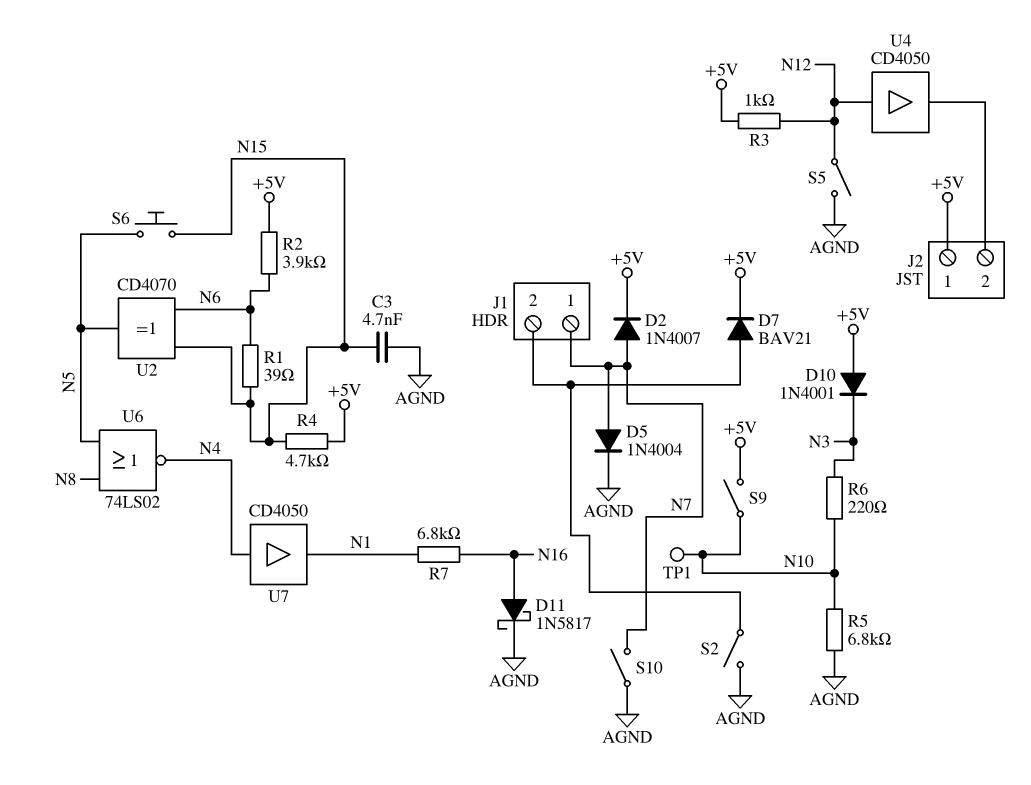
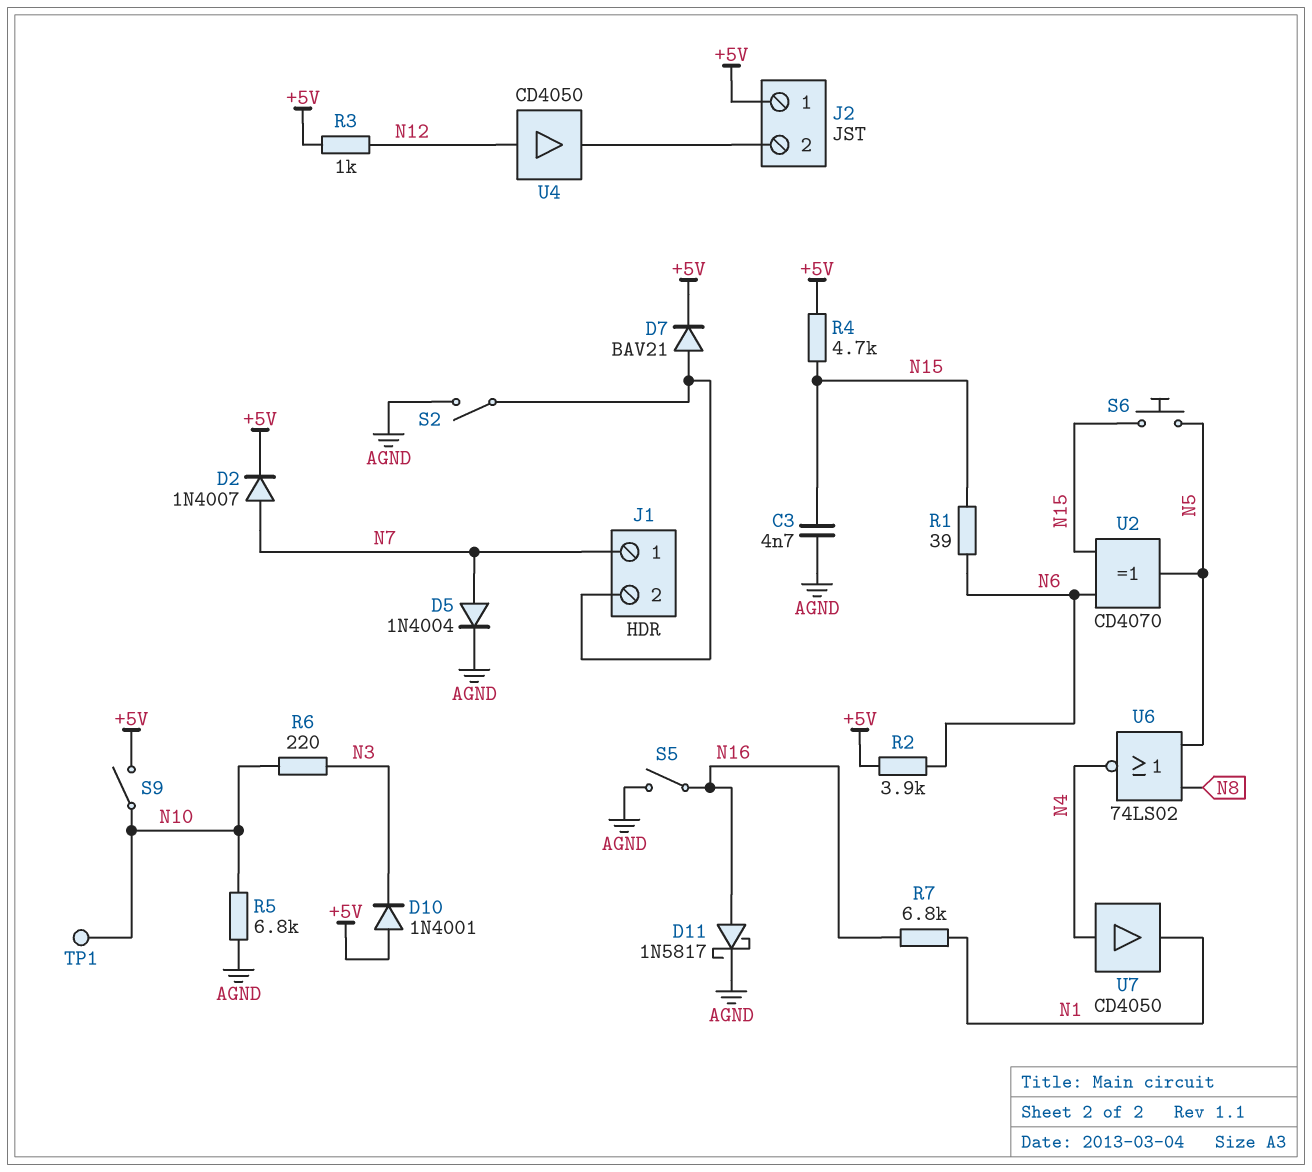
S5: switch (AGND, N12) -> switch (AGND, N16)
S10: switch (AGND, N7) -> none

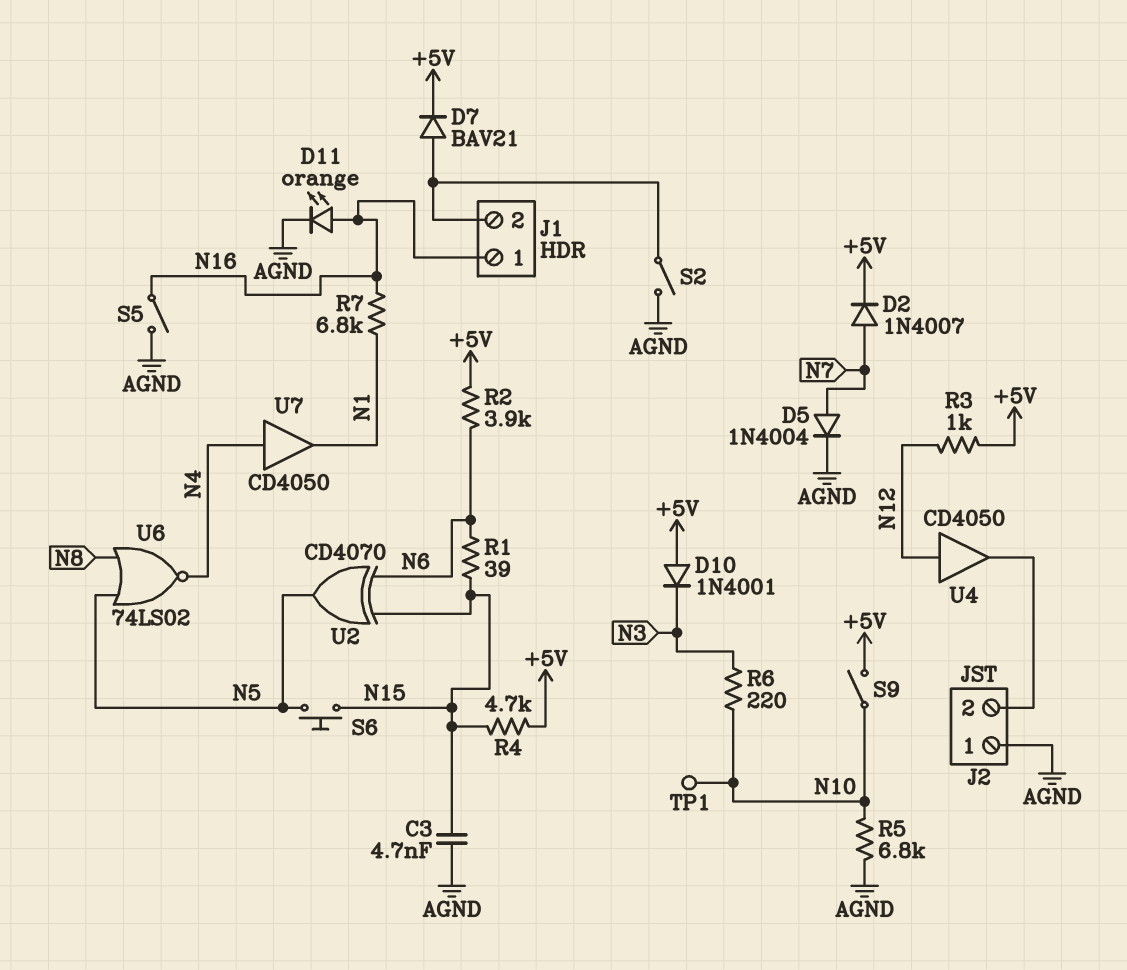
D11: schottky 1N5817 (A N16, K AGND) -> LED orange (A N16, K AGND)
J1 pin 1: N7 -> N16
J2 pin 1: +5V -> AGND

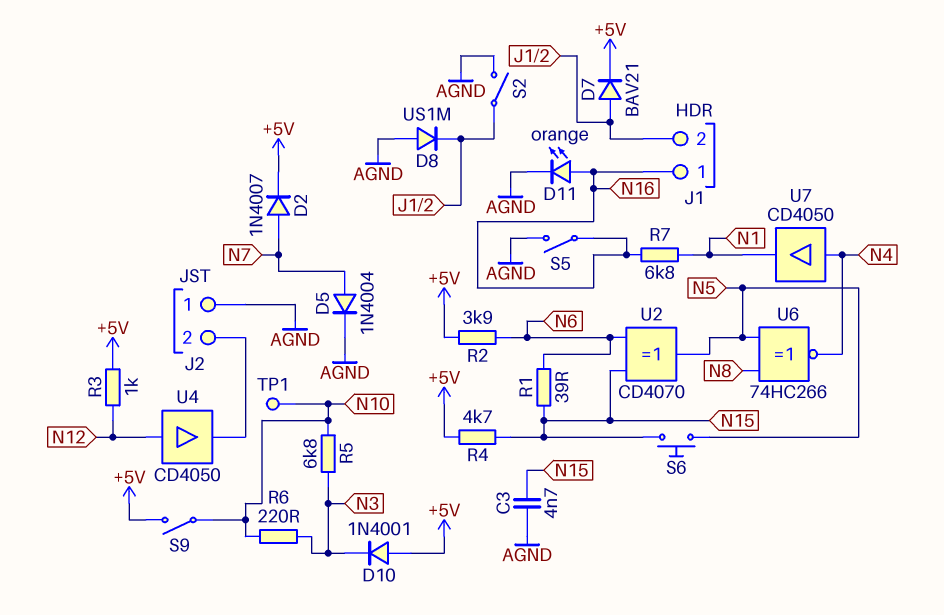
D8: none -> diode US1M (A AGND, K J1/2)
R5: 6.8k (AGND, N10) -> 6.8k (N3, N10)
U6: NOR 74LS02 (in N5, in N8, out N4) -> XNOR 74HC266 (in N5, in N8, out N4)

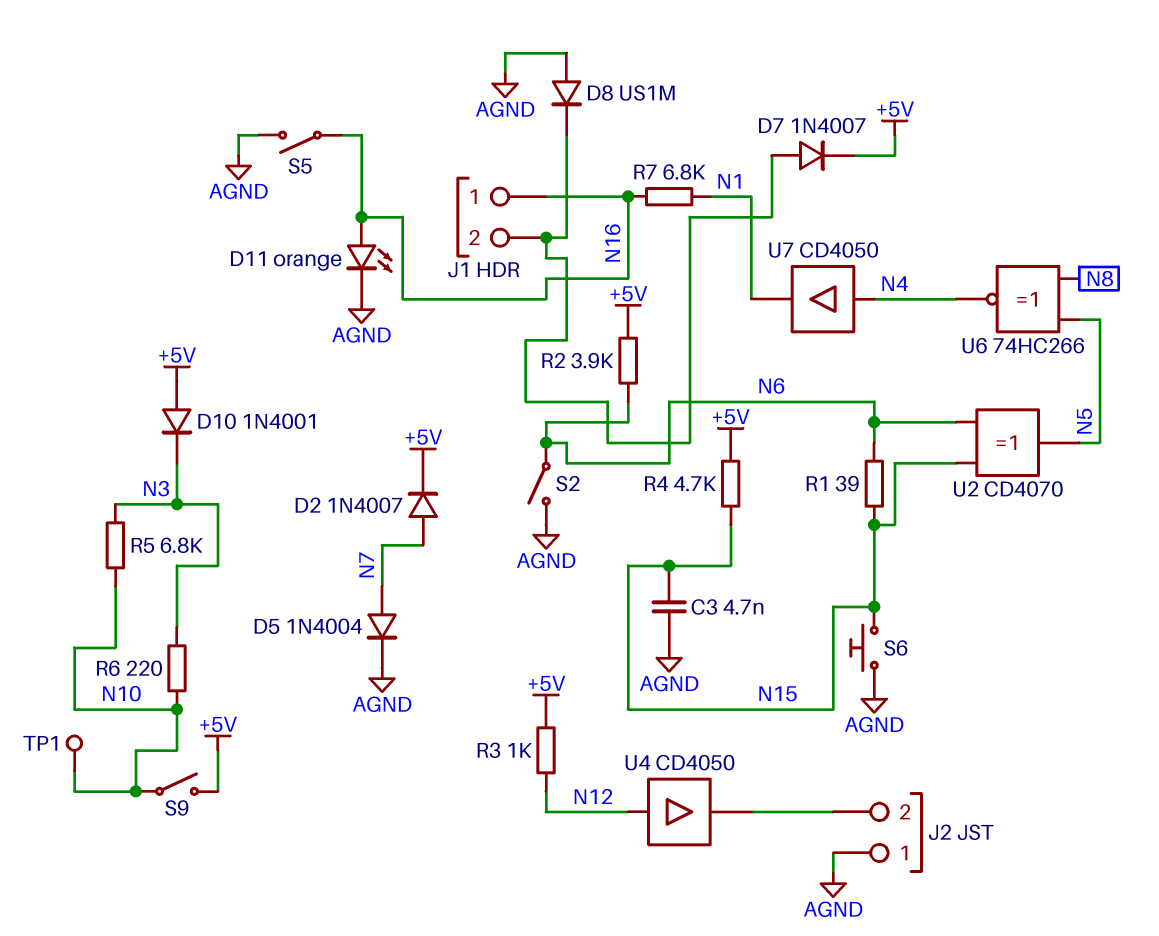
D7: diode BAV21 (A J1/2, K +5V) -> diode 1N4007 (A J1/2, K +5V)
S2: switch (AGND, J1/2) -> switch (AGND, N6)
S6: button (N5, N15) -> button (AGND, N15)

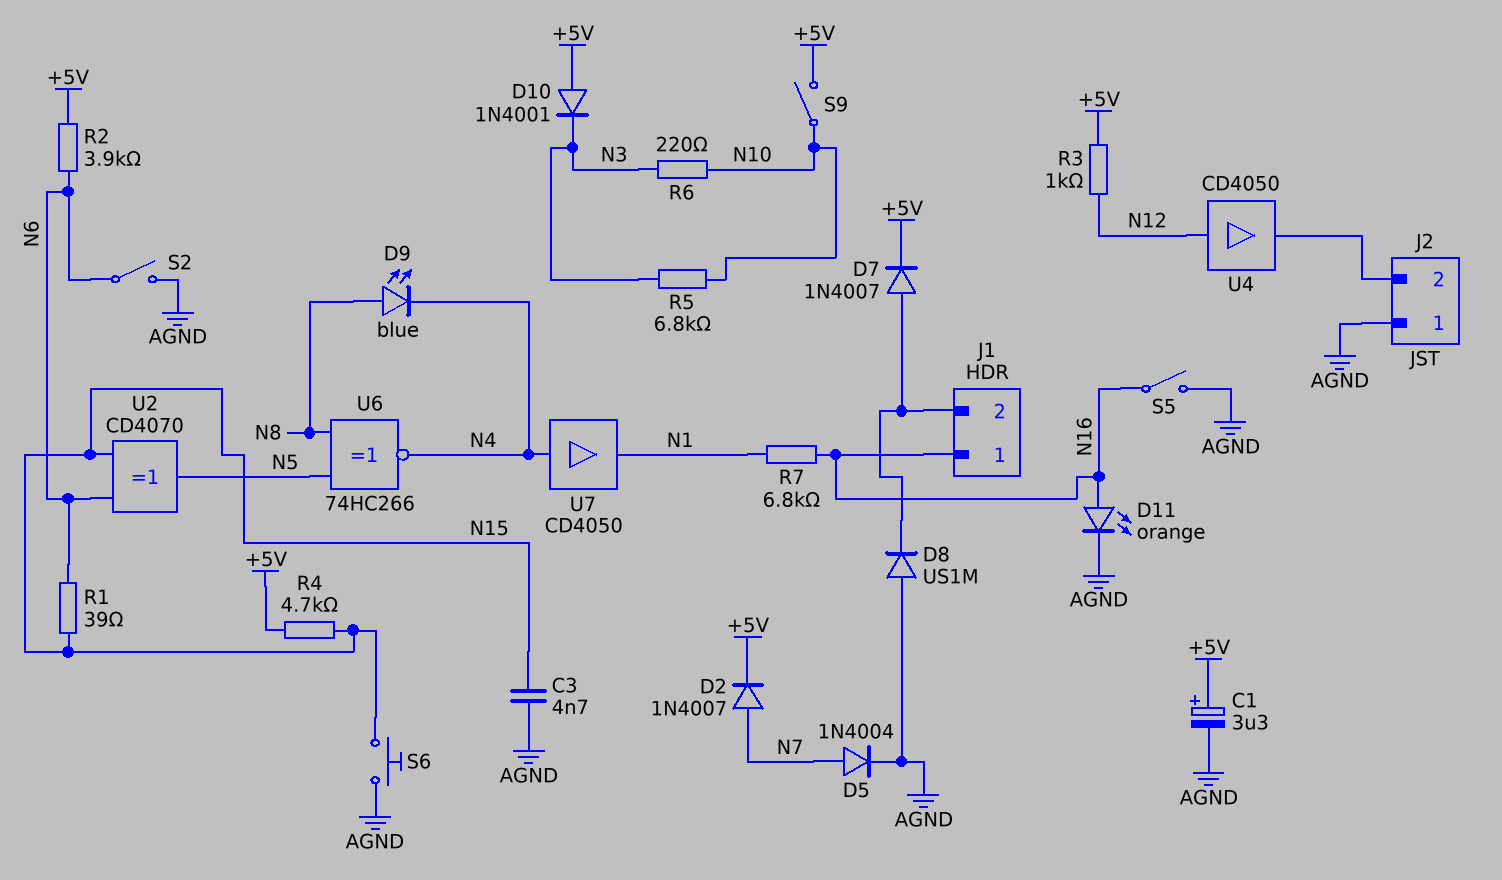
C1: none -> 3.3uF (plus +5V, minus AGND)
D9: none -> LED blue (A N8, K N4)
TP1: test point (N10) -> none

